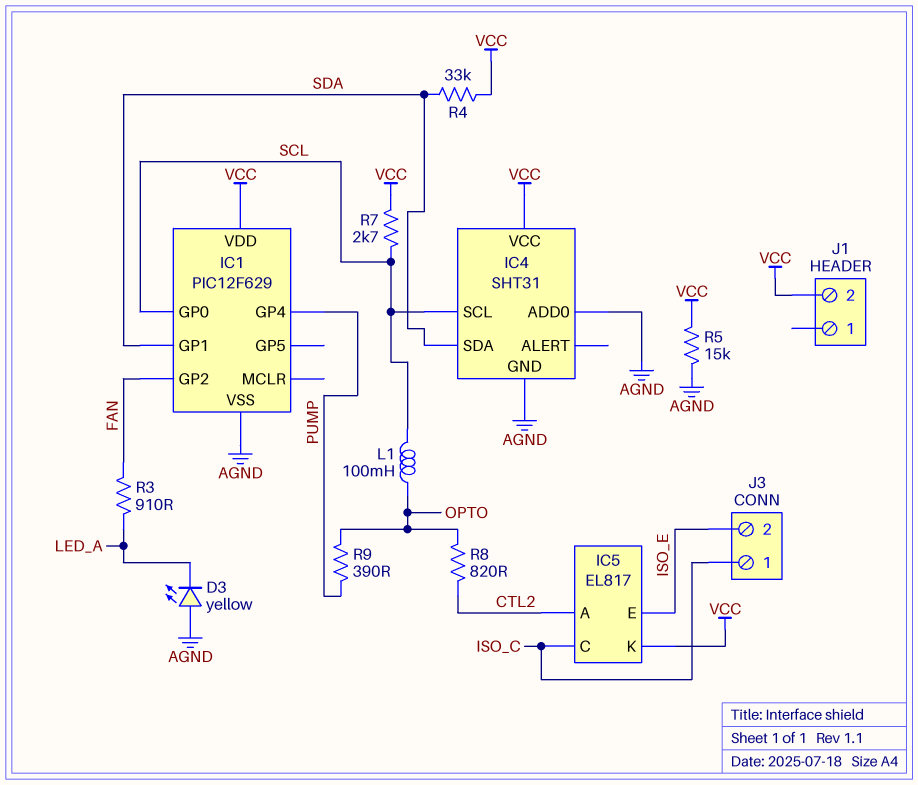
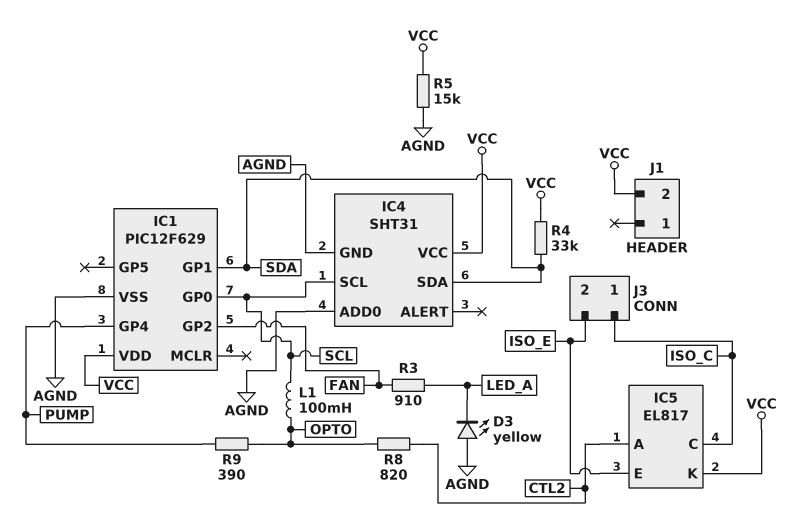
R7: 2.7k (SCL, VCC) -> none

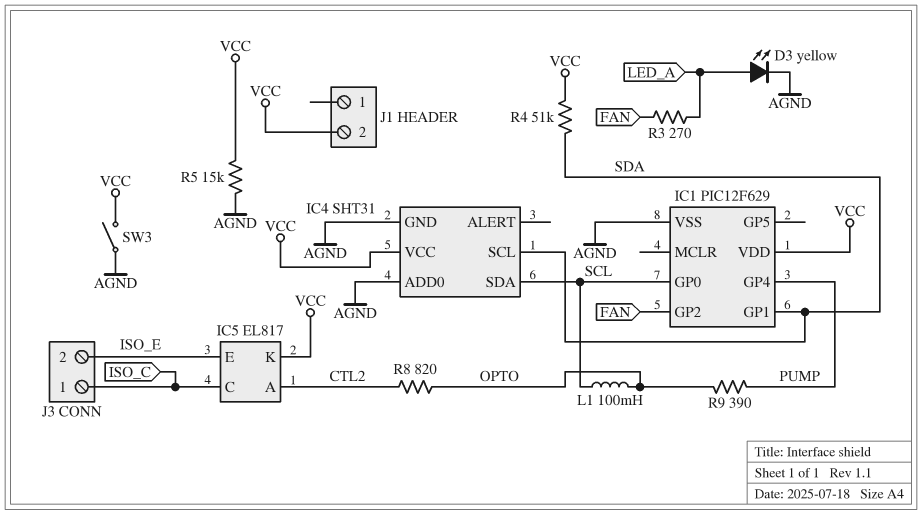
D3: LED yellow (A AGND, K LED_A) -> LED yellow (A LED_A, K AGND)
IC4 pin SCL: SCL -> SDA
IC4 pin SDA: SDA -> SCL
R3: 910 (FAN, LED_A) -> 270 (FAN, LED_A)
R4: 33k (SDA, VCC) -> 51k (SDA, VCC)
SW3: none -> switch (AGND, VCC)

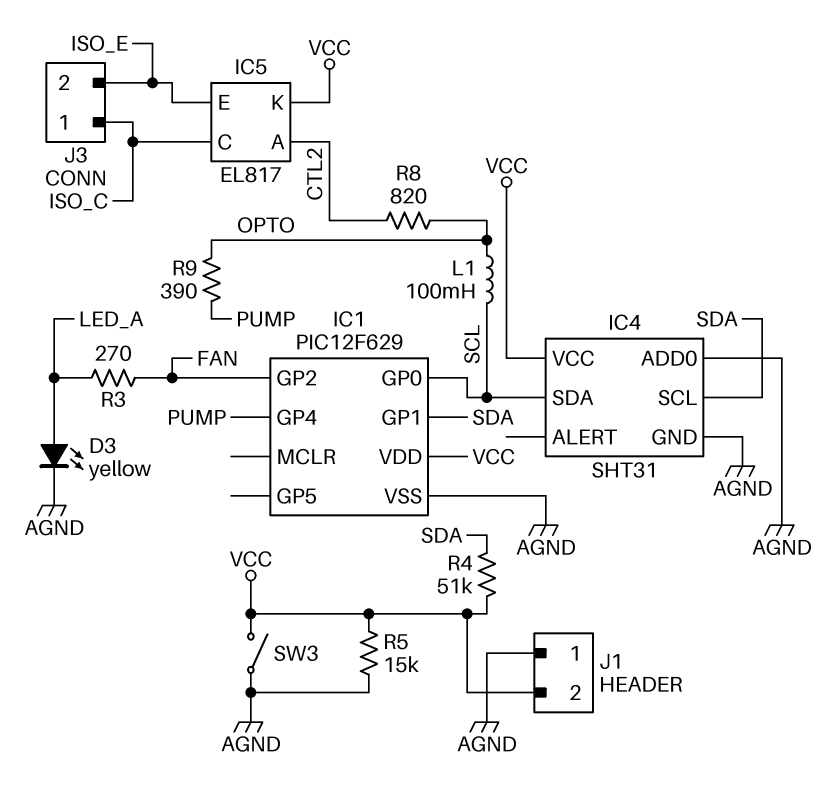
J1 pin 1: none -> AGND

